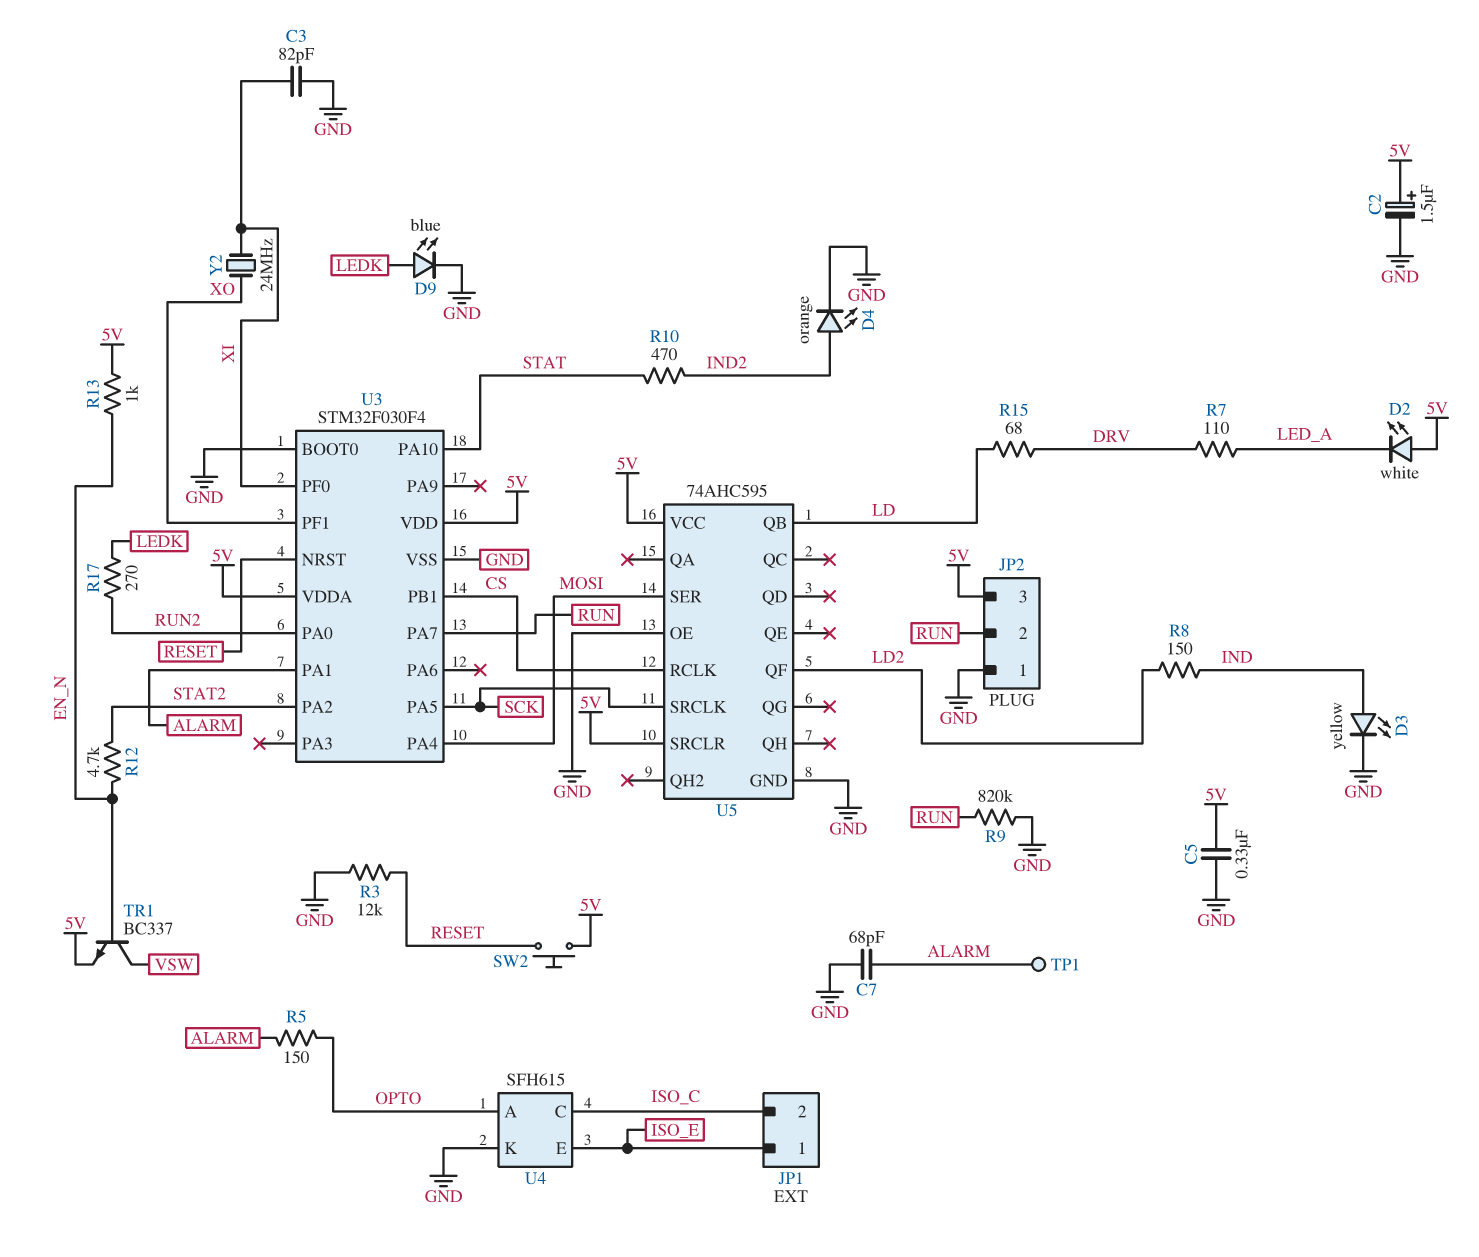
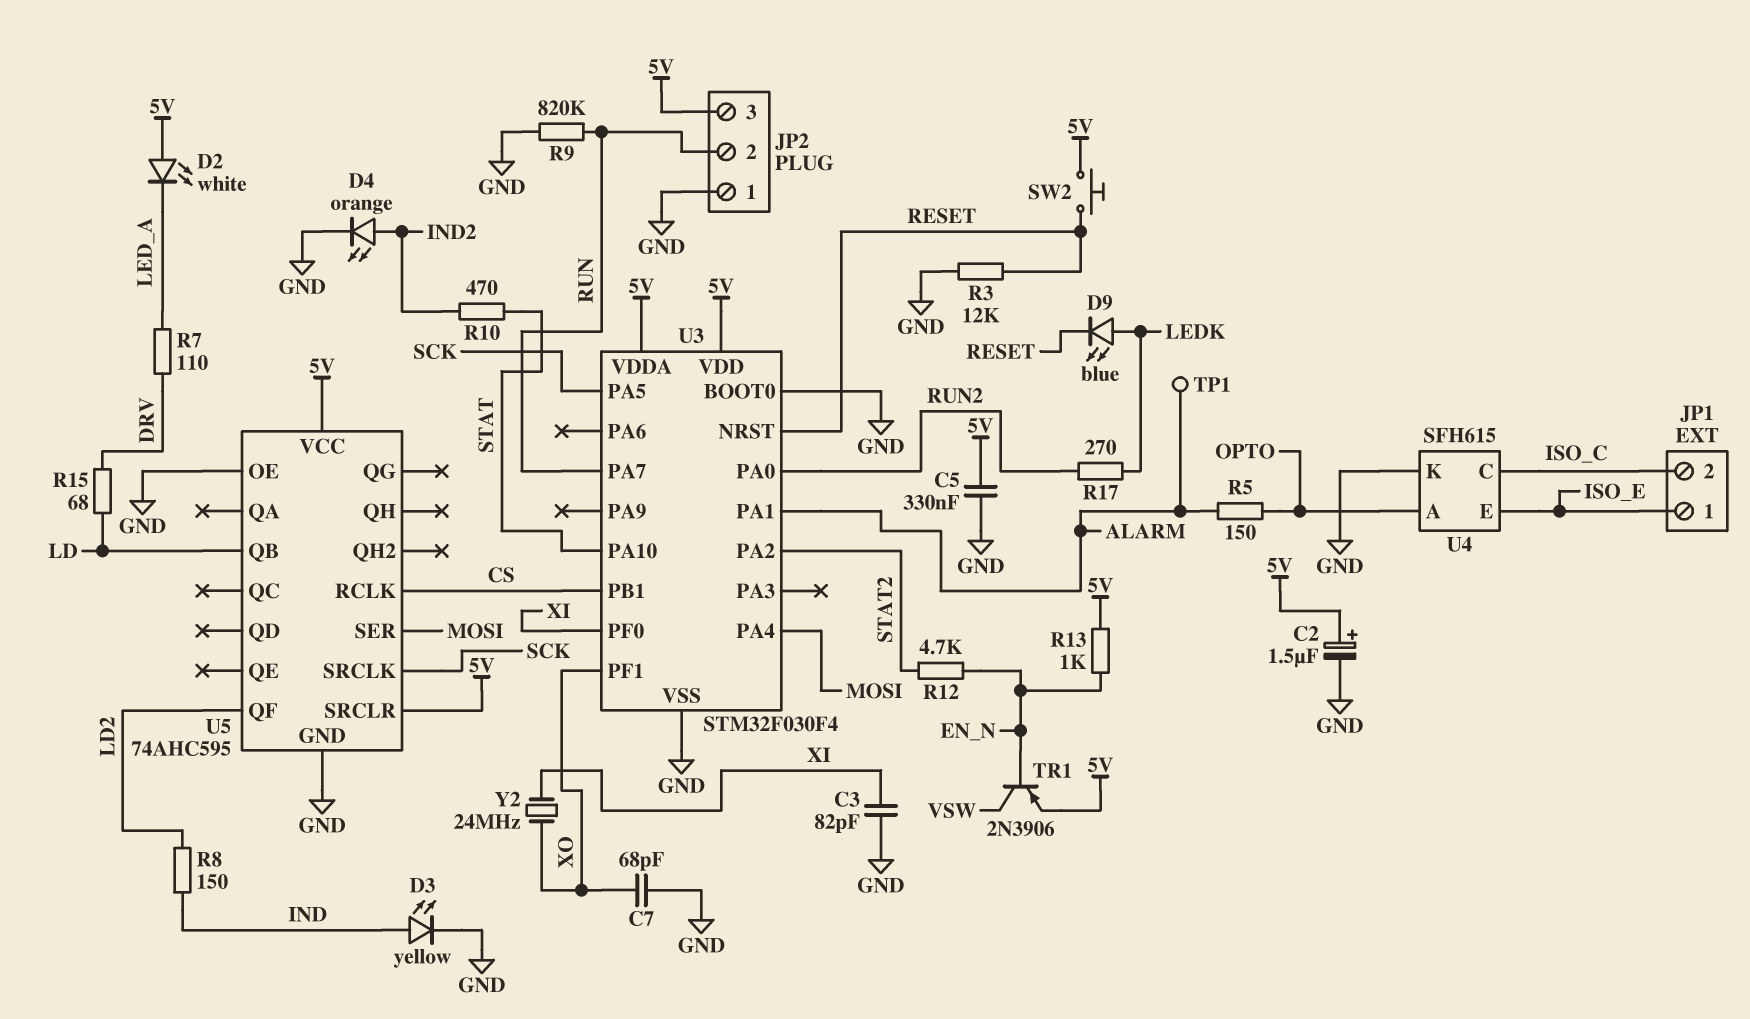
C7: 68pF (ALARM, GND) -> 68pF (GND, XO)
D9: LED blue (A LEDK, K GND) -> LED blue (A LEDK, K RESET)
TR1: NPN BC337 (B EN_N, C VSW, E 5V) -> PNP 2N3906 (B EN_N, C VSW, E 5V)

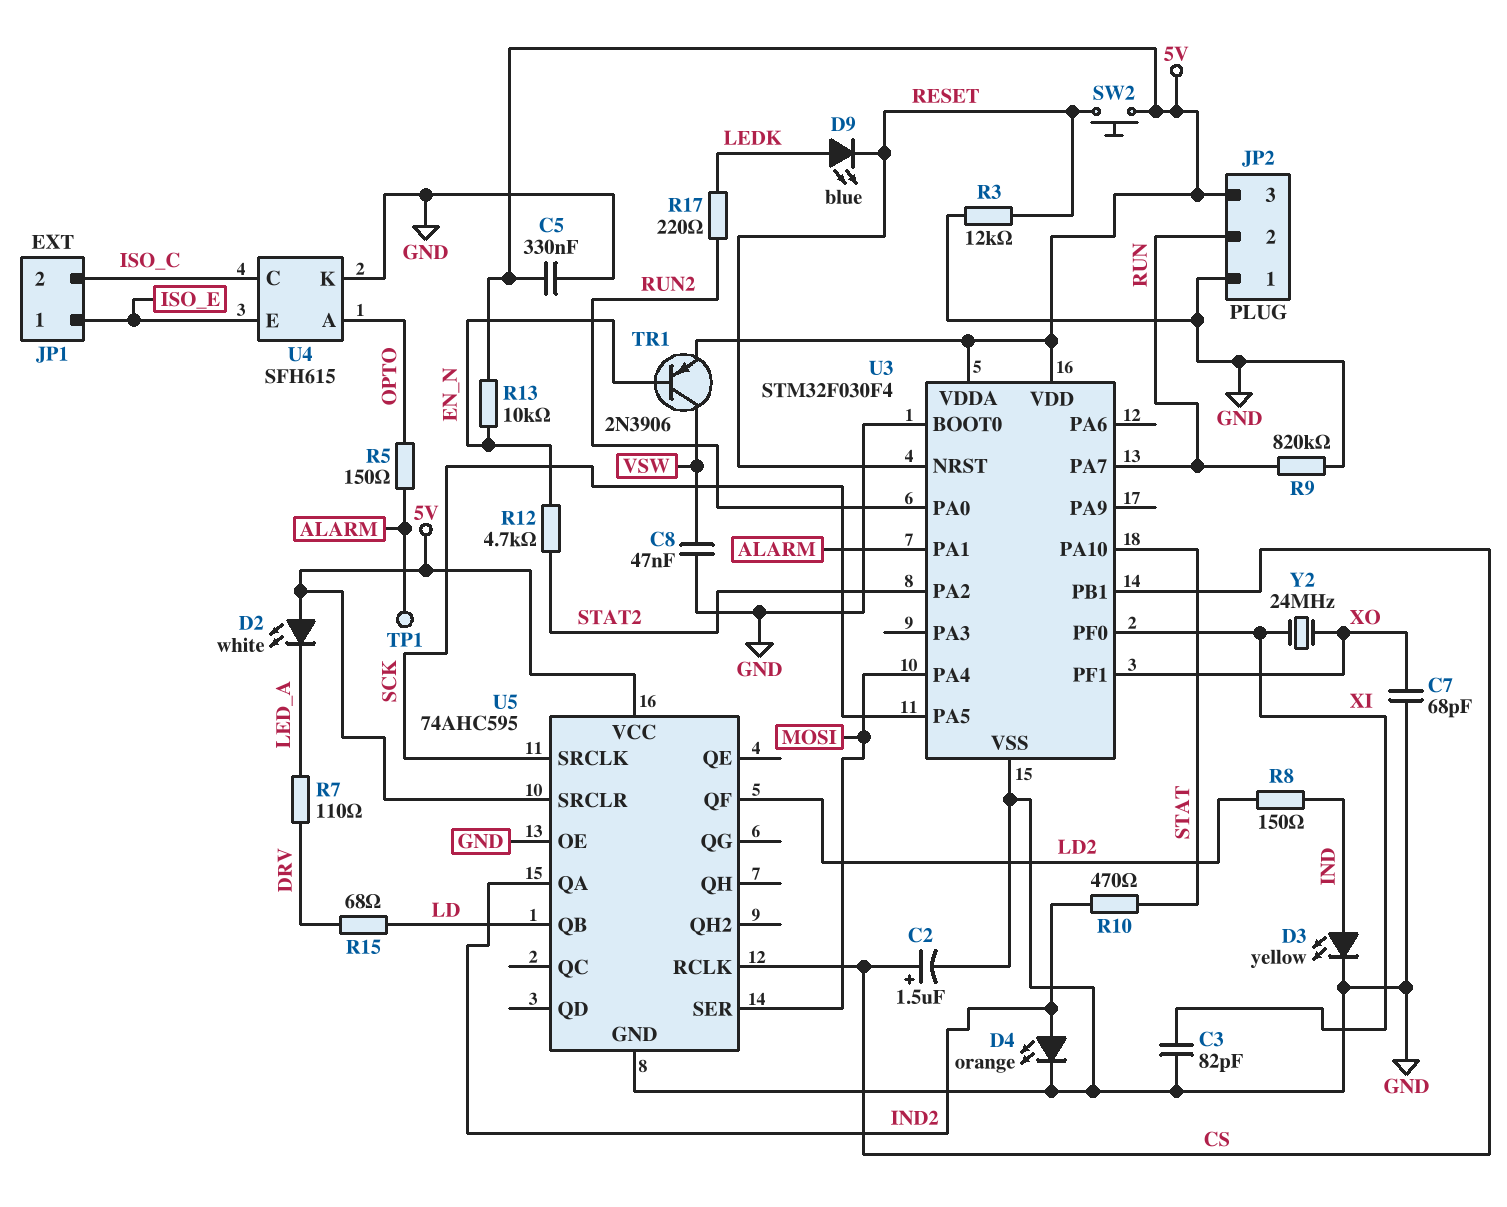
C2: 1.5uF (plus 5V, minus GND) -> 1.5uF (plus CS, minus GND)
C8: none -> 47nF (GND, VSW)
R13: 1k (5V, EN_N) -> 10k (5V, EN_N)
R17: 270 (LEDK, RUN2) -> 220 (LEDK, RUN2)
U5 pin QA: none -> IND2

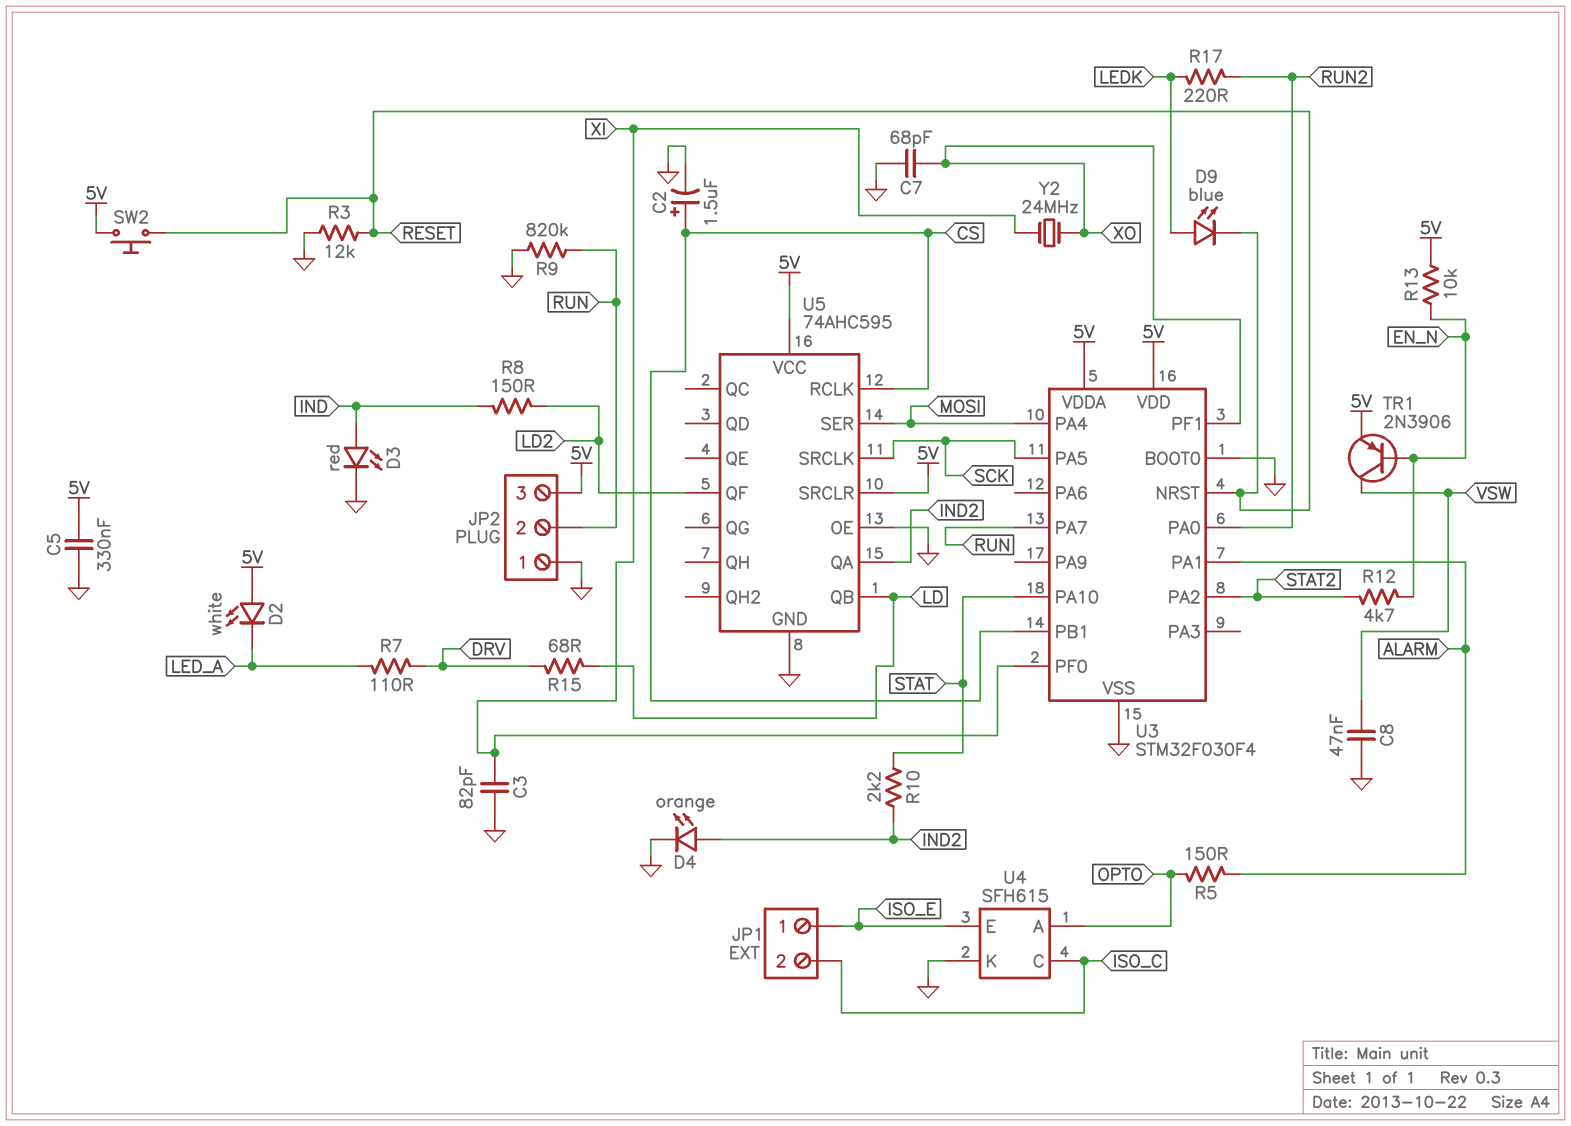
D3: LED yellow (A IND, K GND) -> LED red (A IND, K GND)
R10: 470 (IND2, STAT) -> 2.2k (IND2, STAT)
TP1: test point (ALARM) -> none

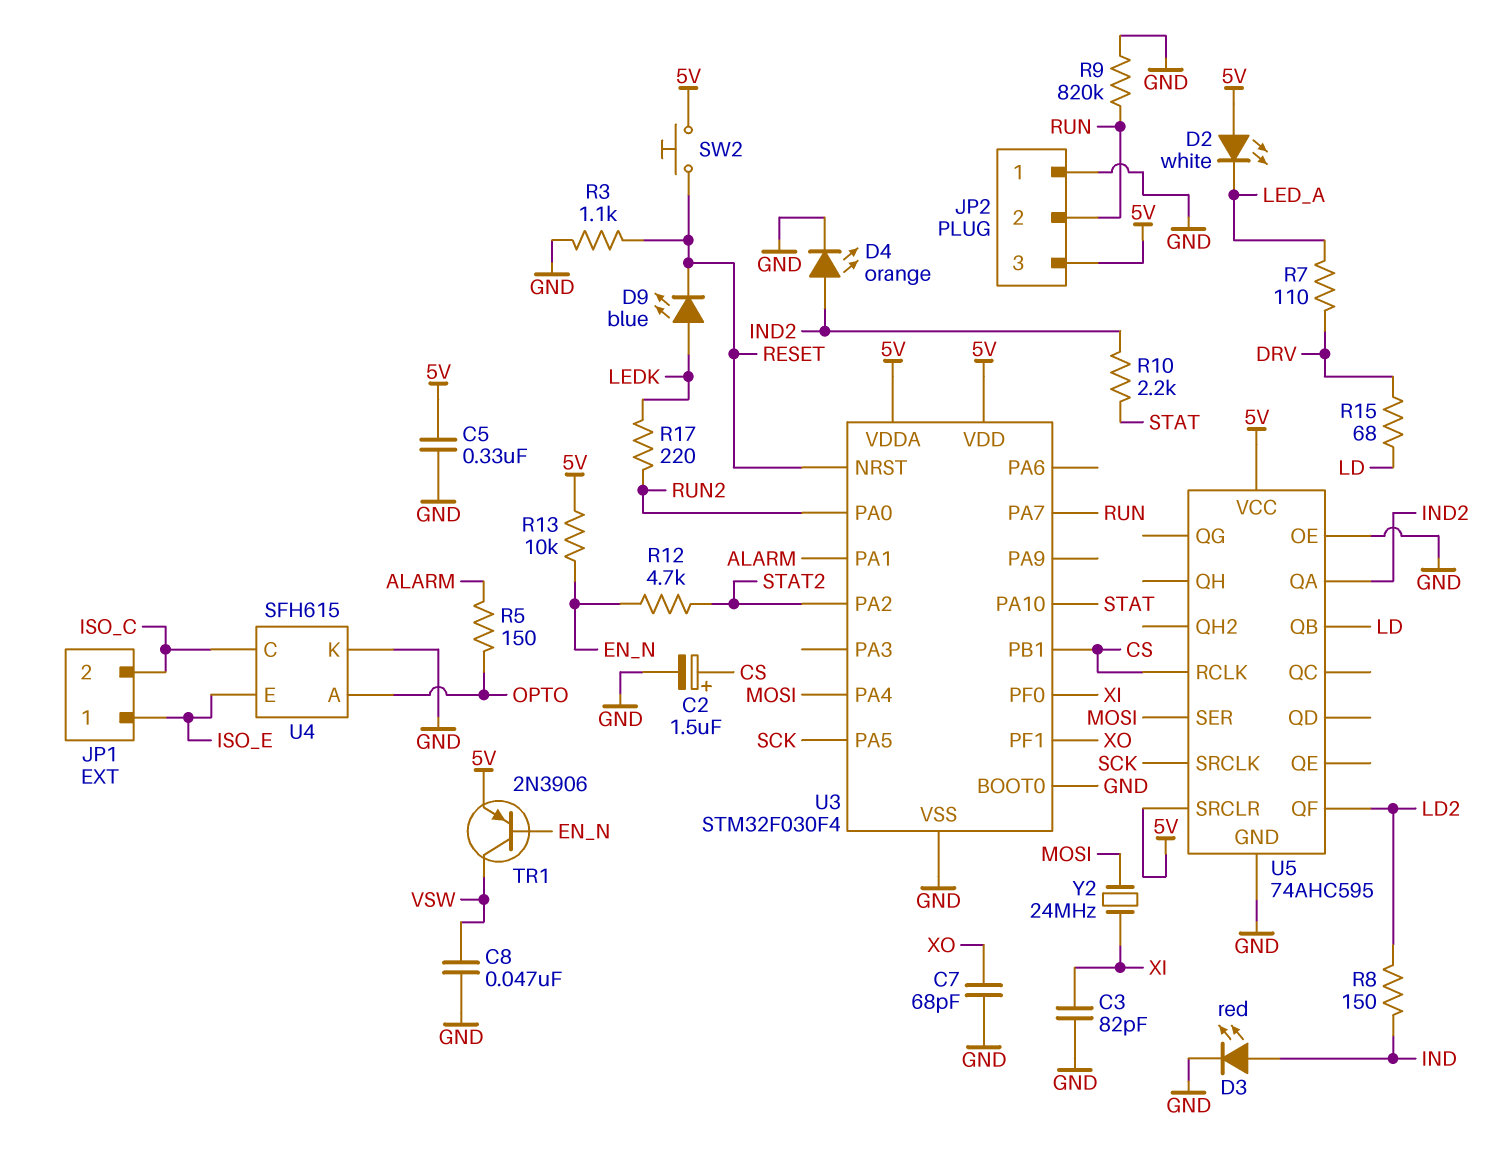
R3: 12k (GND, RESET) -> 1.1k (GND, RESET)
Y2: 24MHz (XI, XO) -> 24MHz (MOSI, XI)

